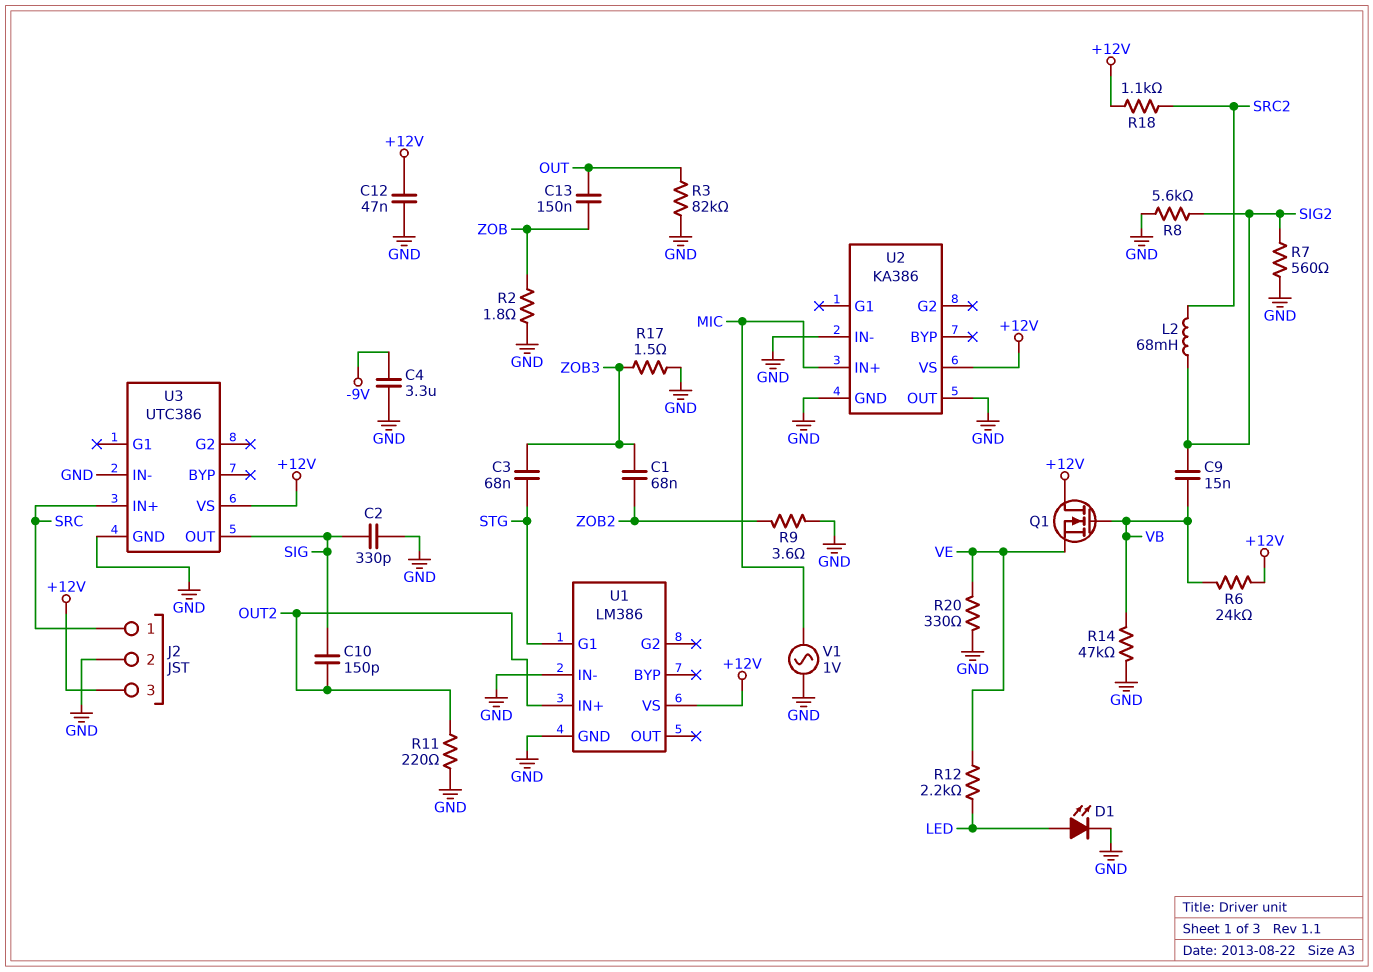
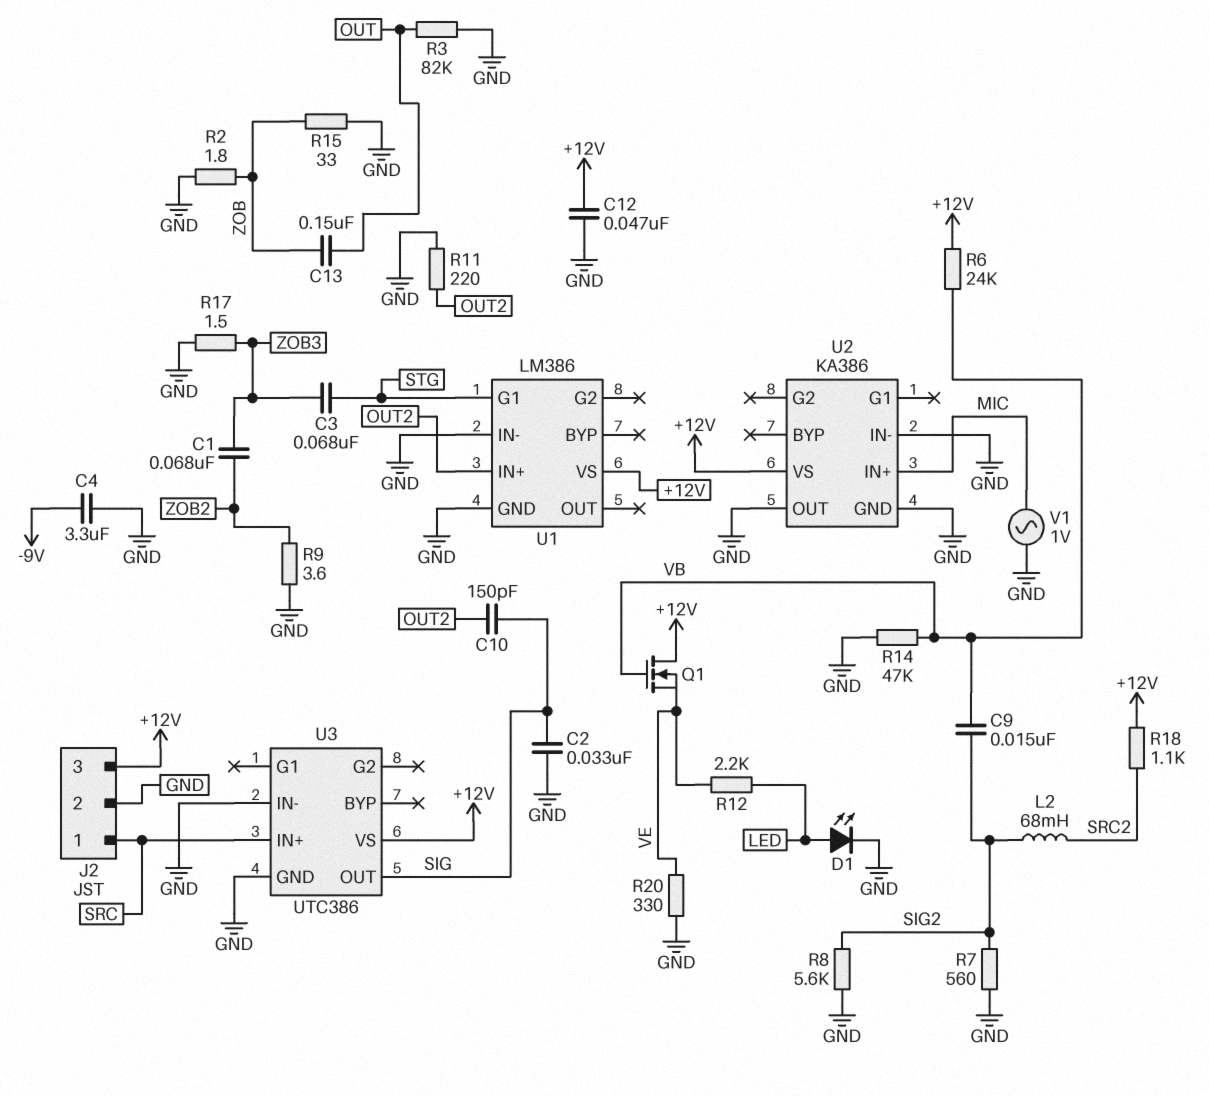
C2: 330pF (GND, SIG) -> 33nF (GND, SIG)
R15: none -> 33 (GND, ZOB)

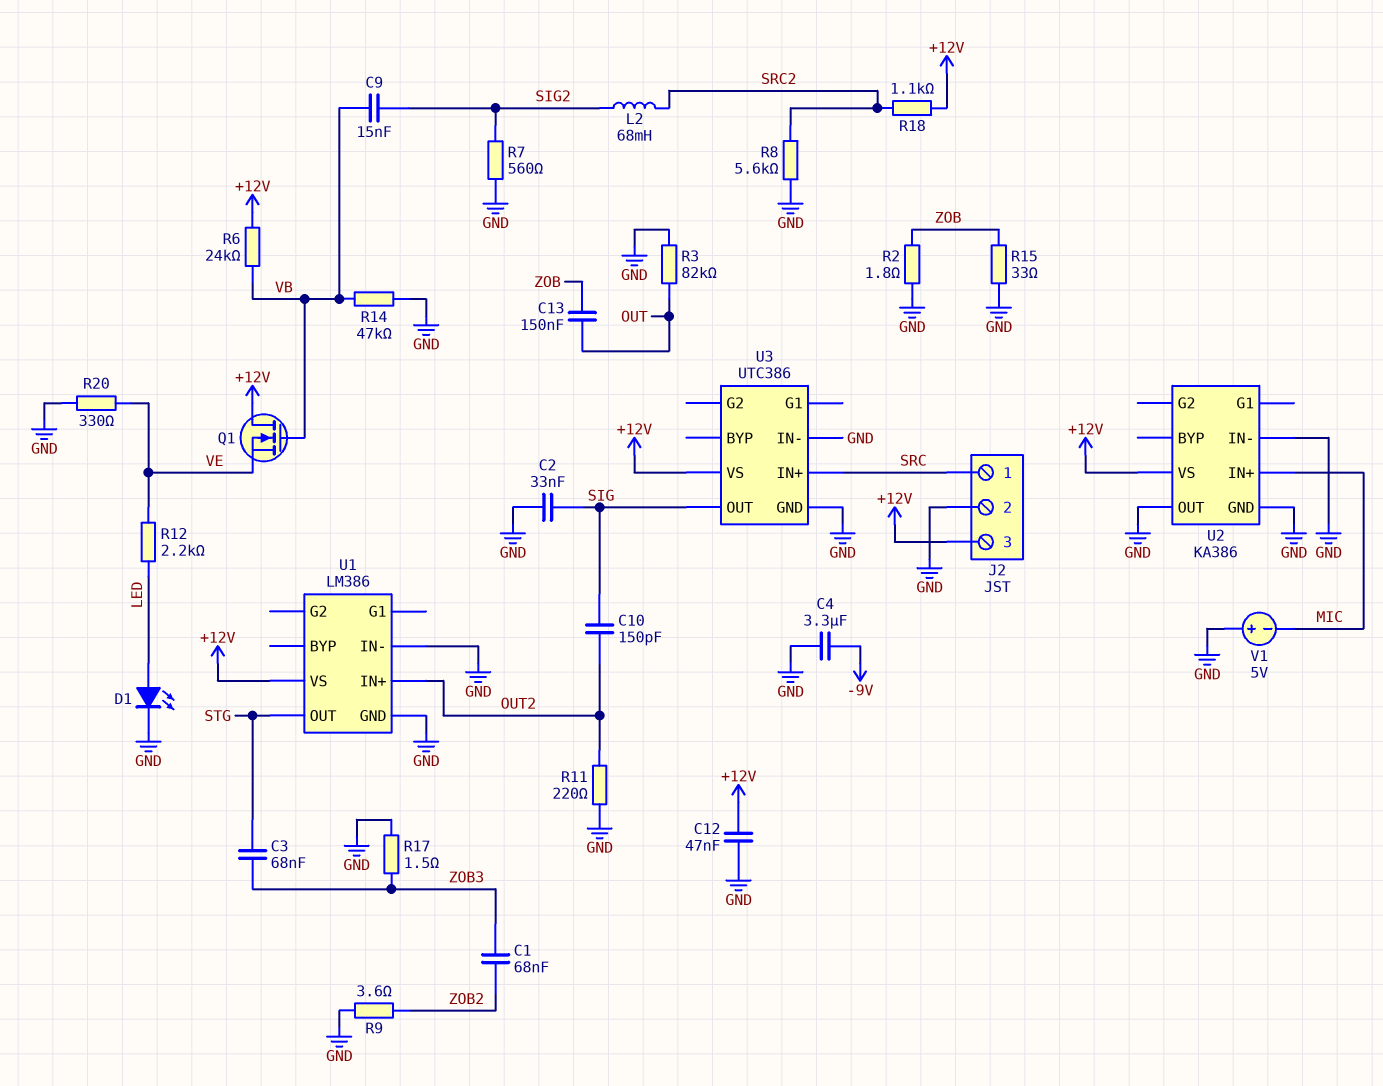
R8: 5.6k (GND, SIG2) -> 5.6k (GND, SRC2)
U1 pin G1: STG -> none
U1 pin OUT: none -> STG
V1: AC 1V (GND, MIC) -> 5V (plus GND, minus MIC)

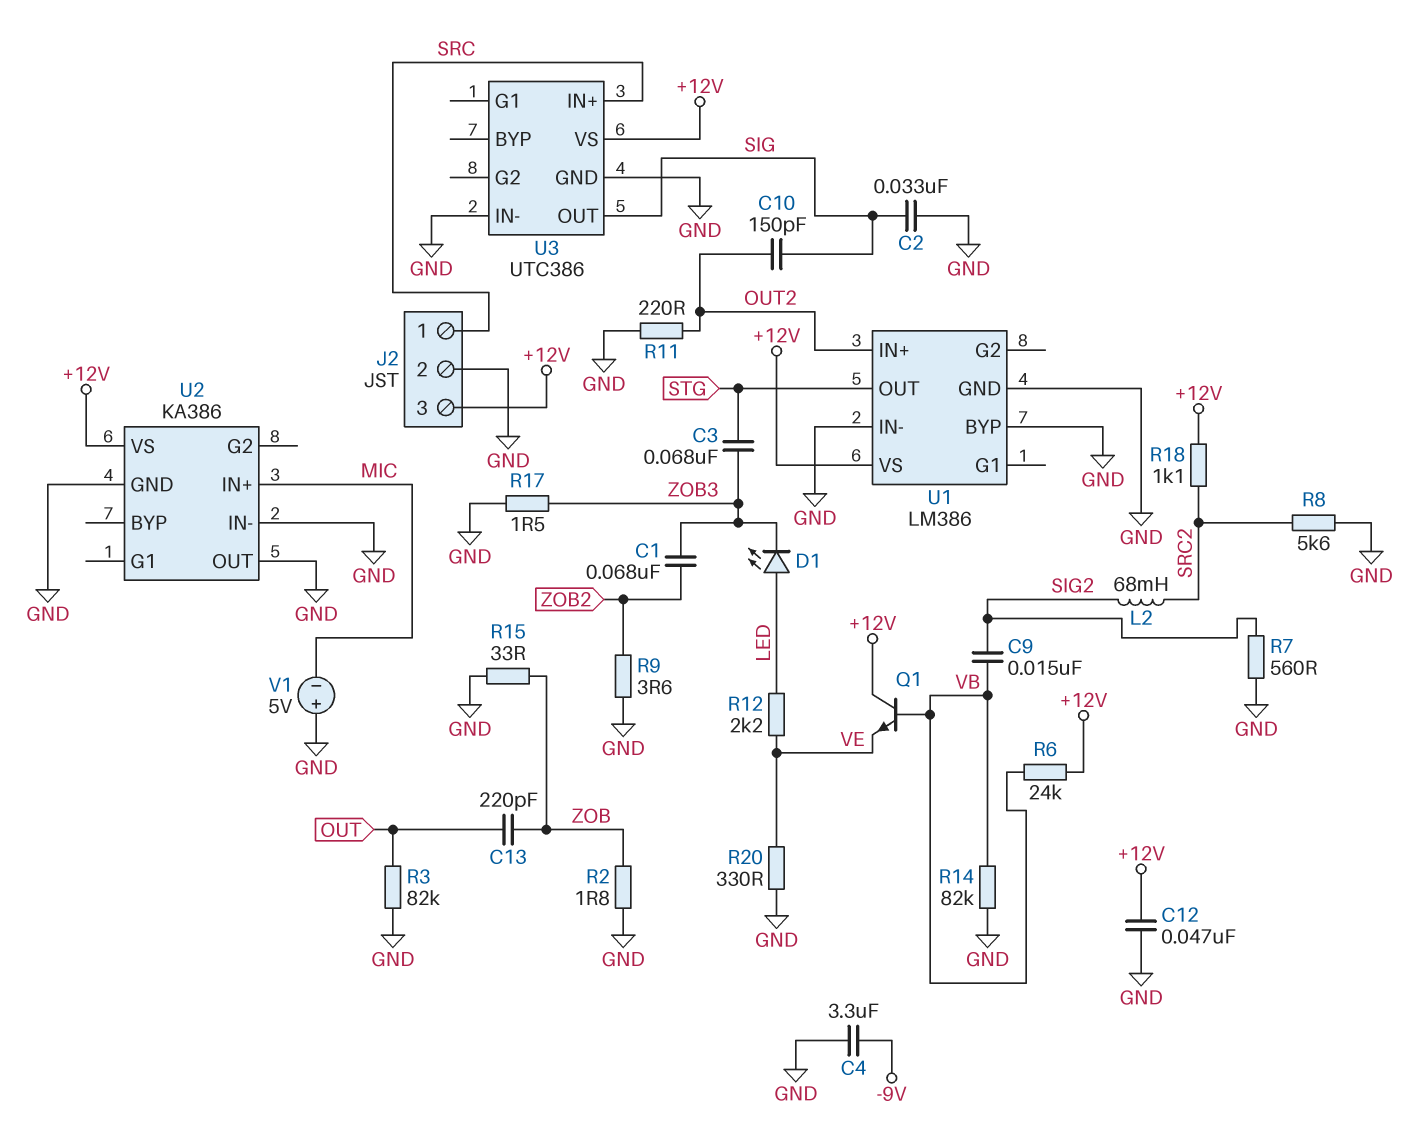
C13: 150nF (OUT, ZOB) -> 220pF (OUT, ZOB)
D1: LED (A LED, K GND) -> LED (A LED, K ZOB3)
Q1: NMOS (G VB, D +12V, S VE) -> NPN (B VB, C +12V, E VE)
R14: 47k (GND, VB) -> 82k (GND, VB)
U1 pin BYP: none -> GND

